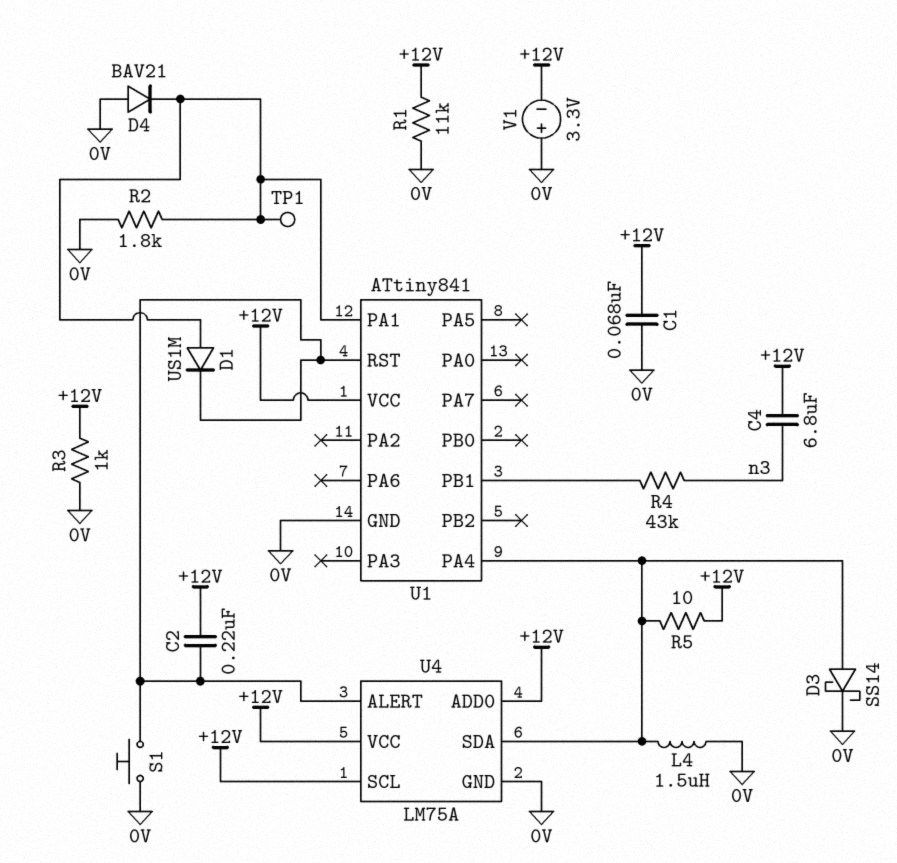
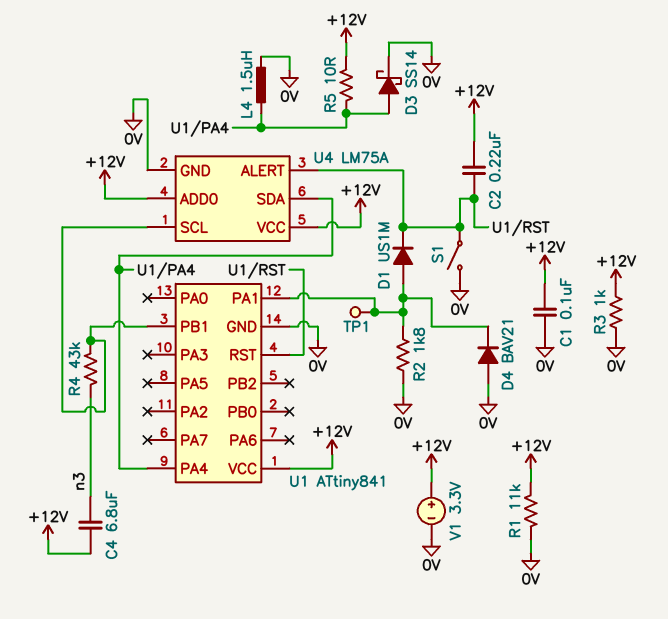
C1: 68nF (+12V, 0V) -> 100nF (+12V, 0V)
S1: button (0V, U1/RST) -> switch (0V, U1/RST)
U4 pin SCL: +12V -> U1/PB1
V1: 3.3V (plus 0V, minus +12V) -> 3.3V (plus +12V, minus 0V)

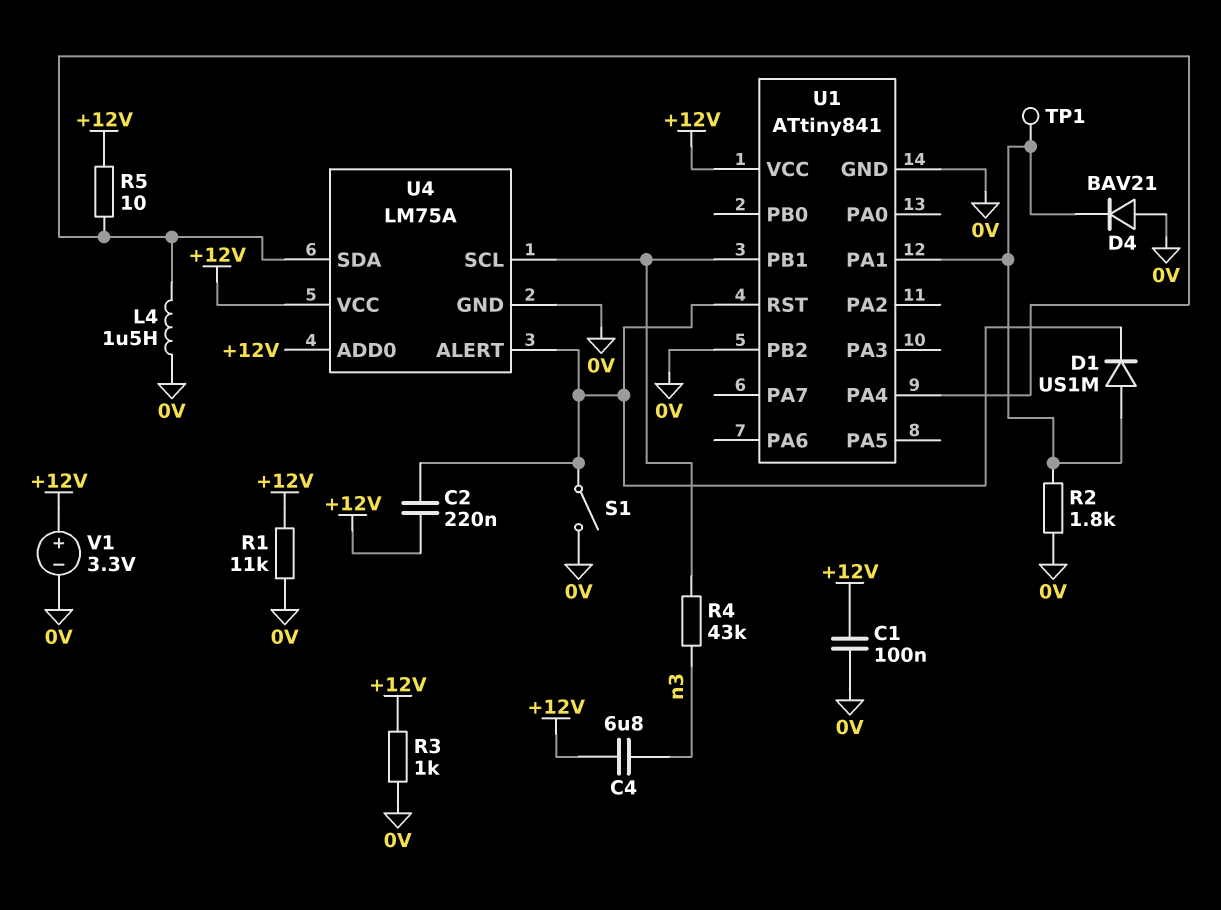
D3: schottky SS14 (A U1/PA4, K 0V) -> none
U1 pin PB2: none -> 0V

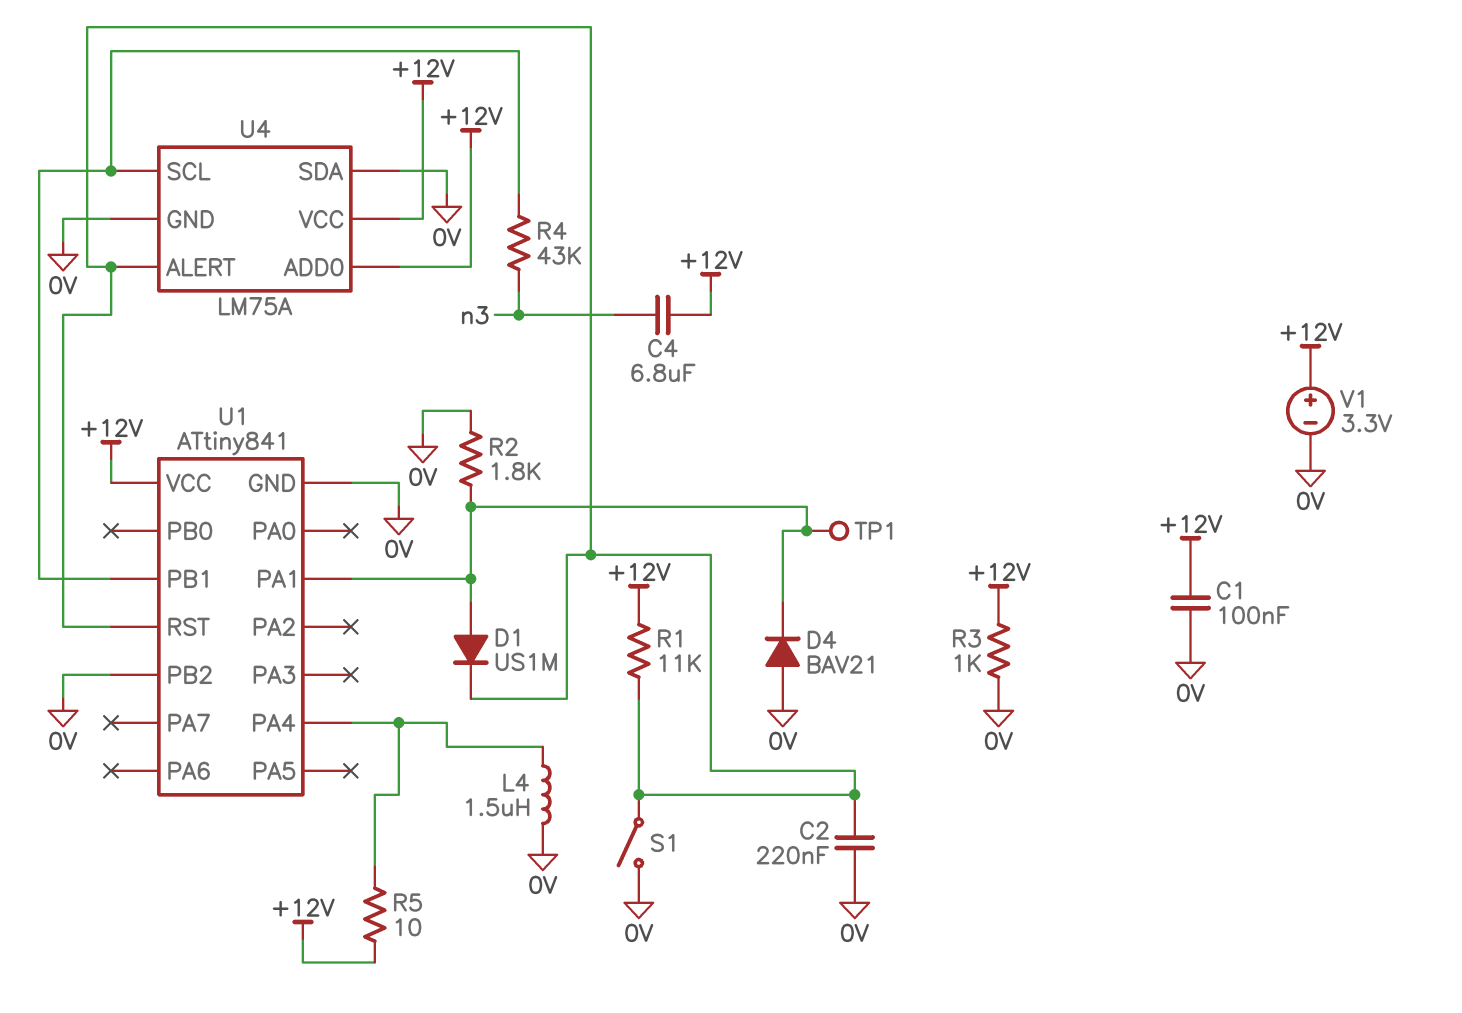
C2: 220nF (+12V, U1/RST) -> 220nF (0V, U1/RST)
R1: 11k (+12V, 0V) -> 11k (+12V, U1/RST)
U4 pin SDA: U1/PA4 -> 0V

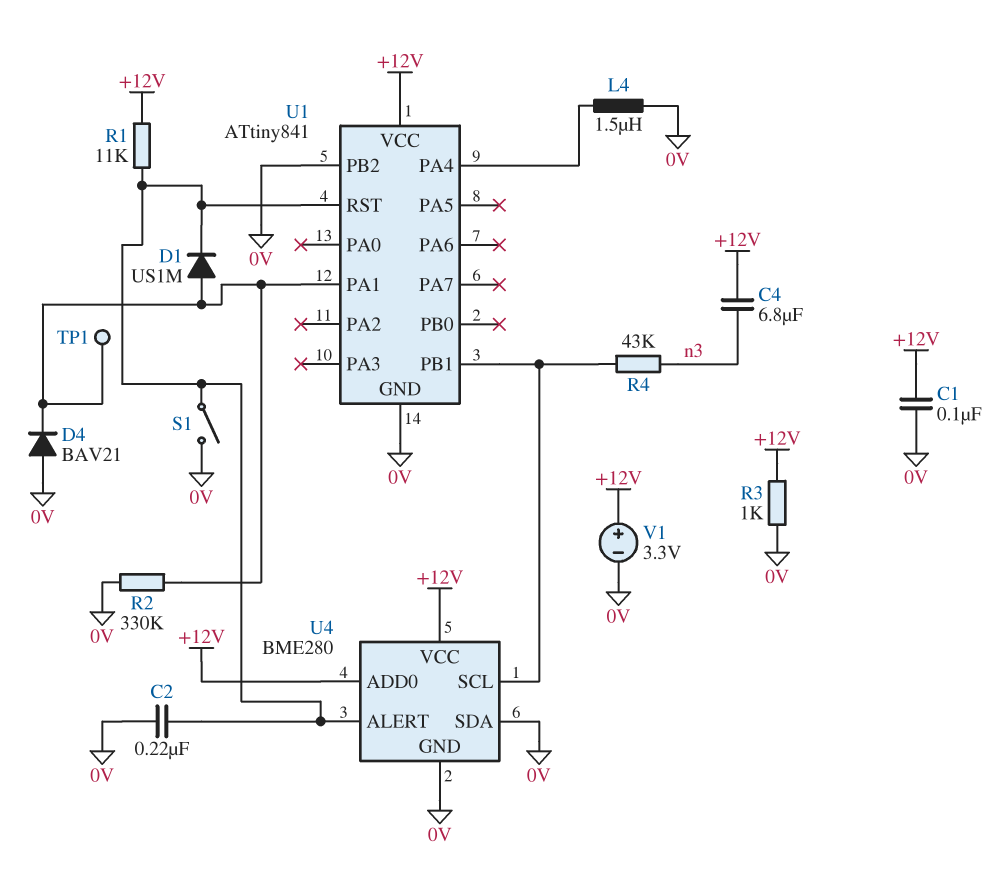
R2: 1.8k (0V, U1/PA1) -> 330k (0V, U1/PA1)
R5: 10 (+12V, U1/PA4) -> none
U4: LM75A -> BME280

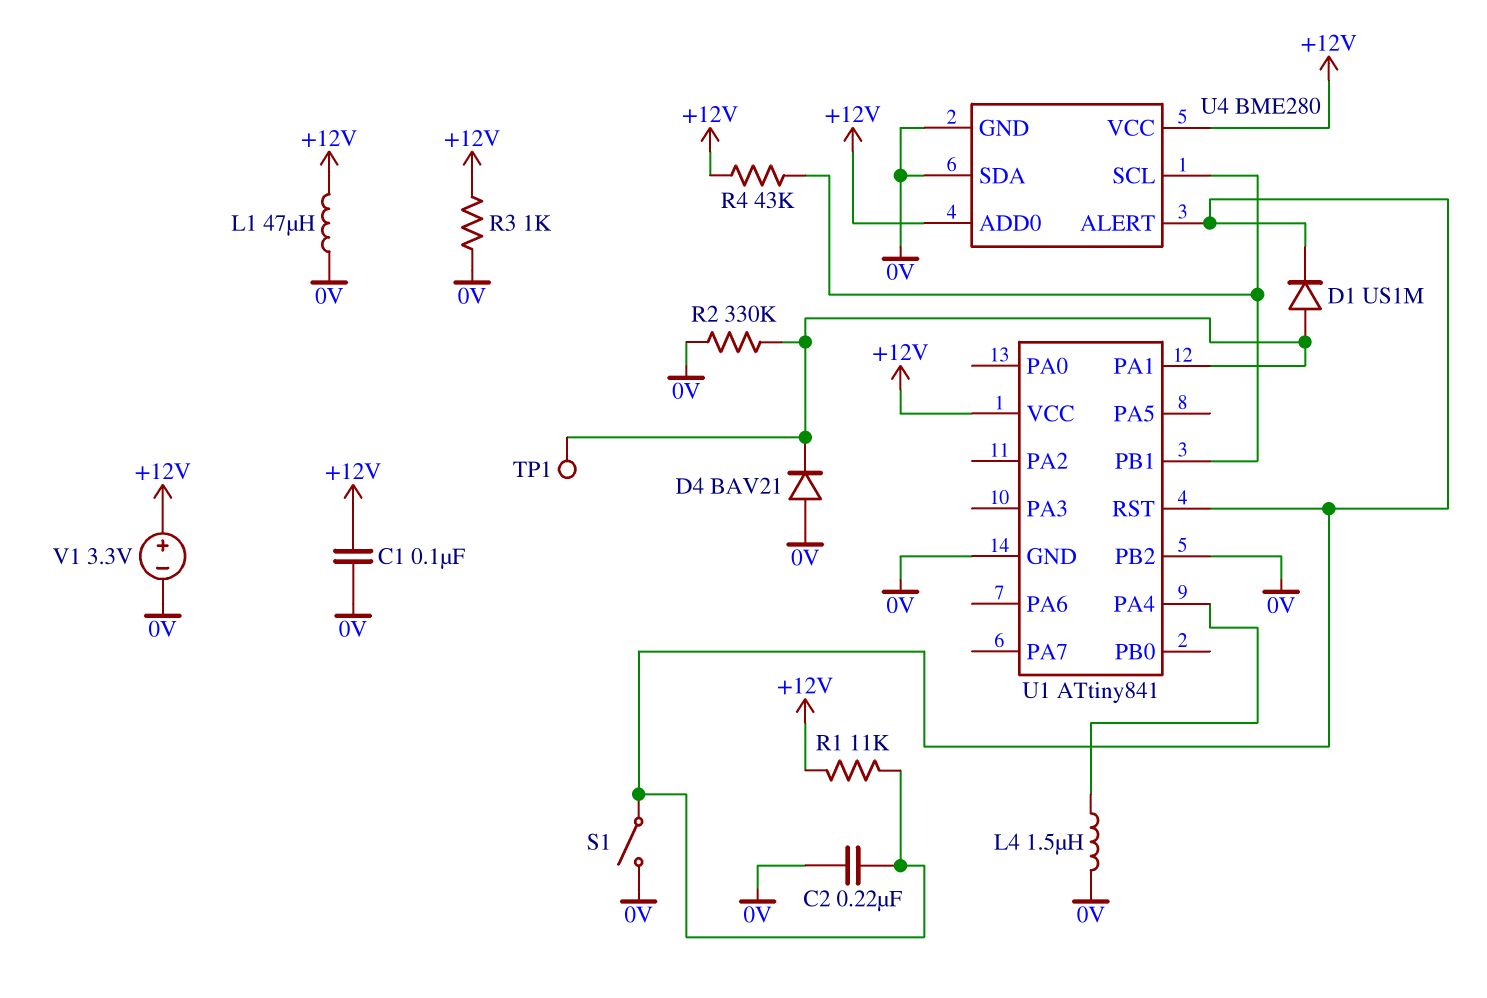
C4: 6.8uF (+12V, n3) -> none
L1: none -> 47uH (+12V, 0V)
R4: 43k (U1/PB1, n3) -> 43k (+12V, U1/PB1)

